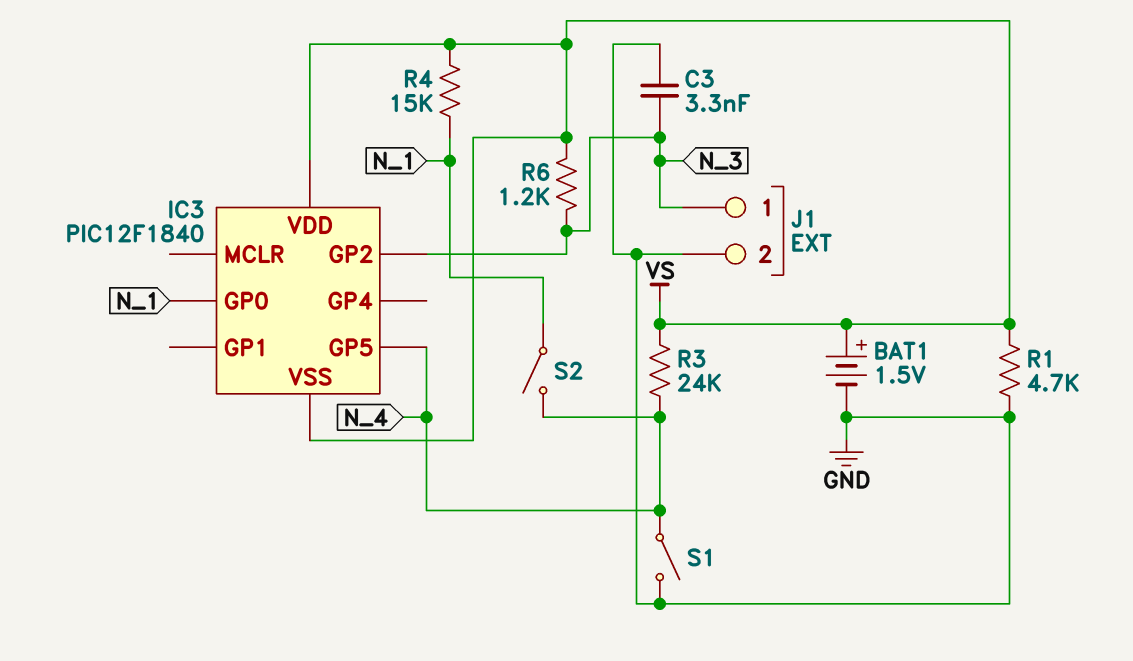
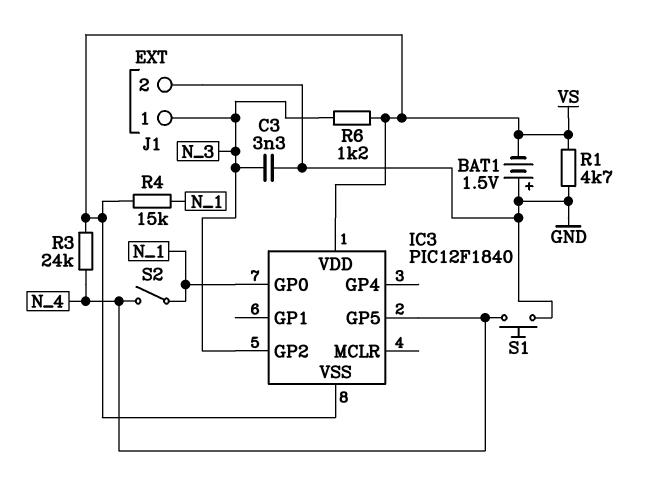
BAT1: 1.5V (plus VS, minus GND) -> 1.5V (plus GND, minus VS)
S1: switch (GND, N_4) -> button (GND, N_4)

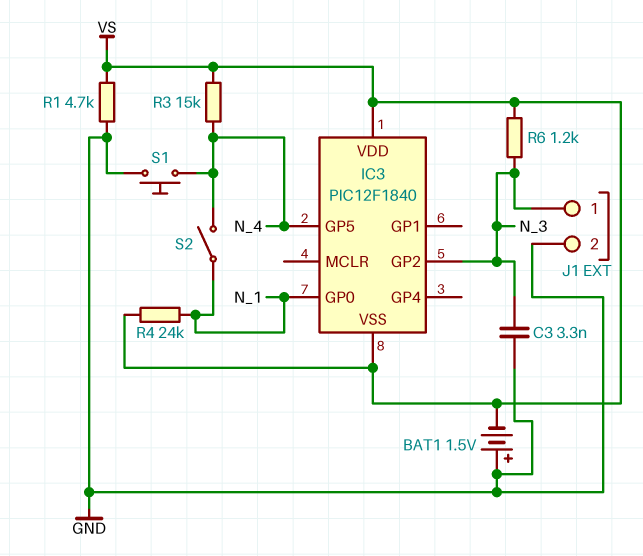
R3: 24k (N_4, VS) -> 15k (N_4, VS)
R4: 15k (N_1, VS) -> 24k (N_1, VS)

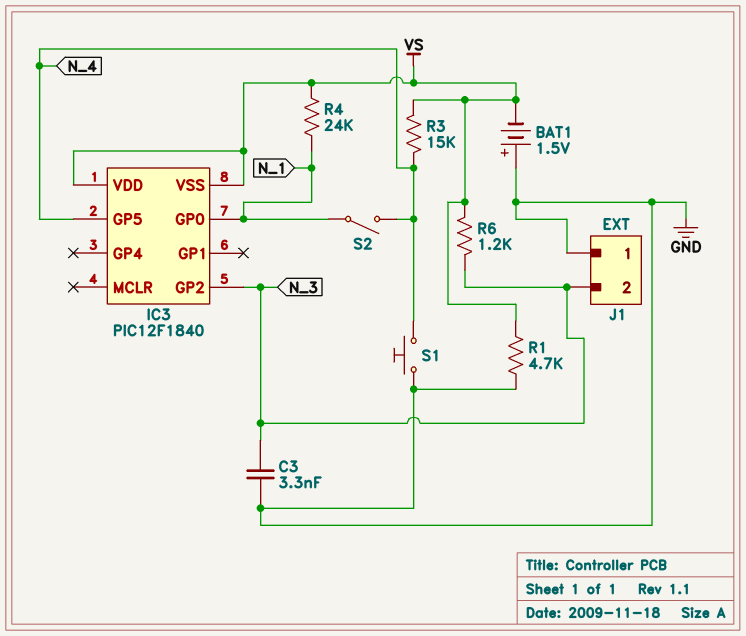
J1 pin 1: N_3 -> GND
J1 pin 2: GND -> N_3

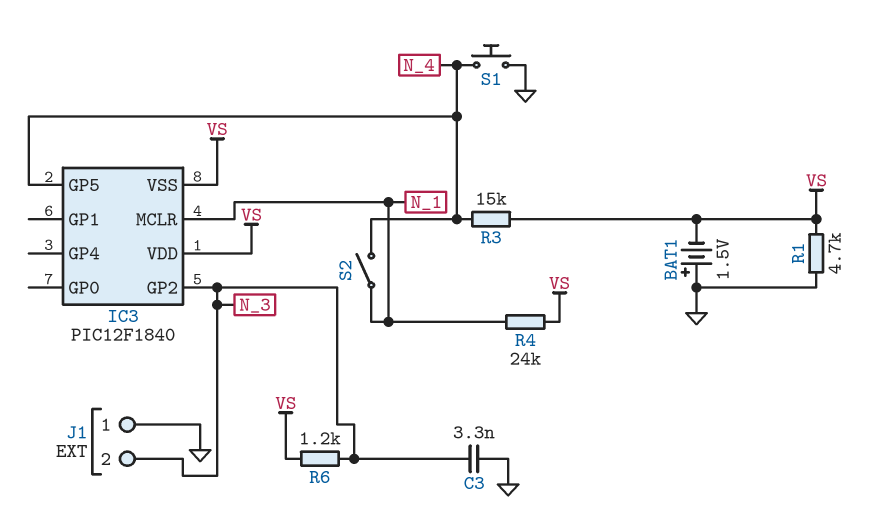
IC3 pin GP0: N_1 -> none
IC3 pin MCLR: none -> N_1

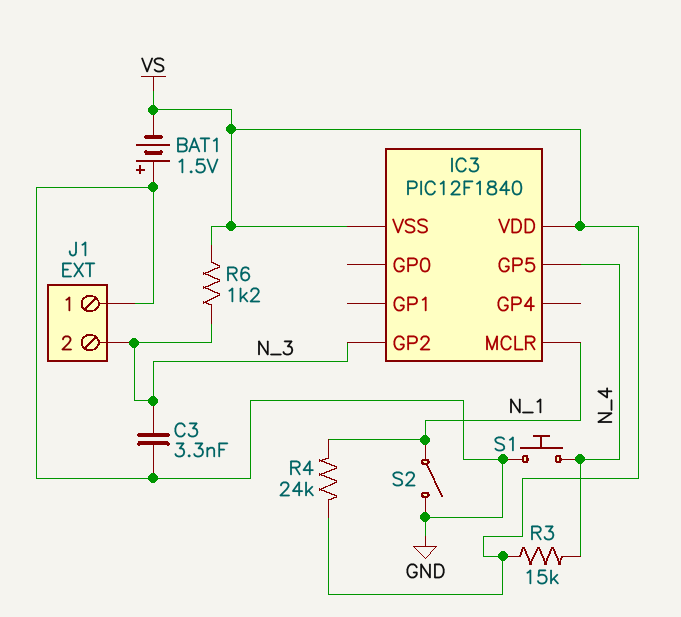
R1: 4.7k (GND, VS) -> none
S2: switch (N_1, N_4) -> switch (GND, N_1)

